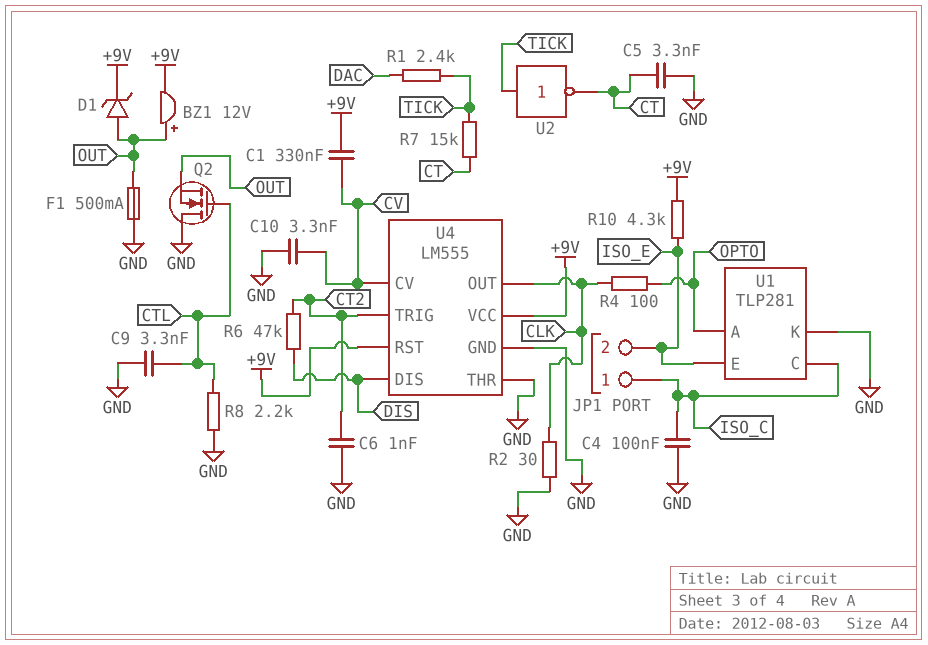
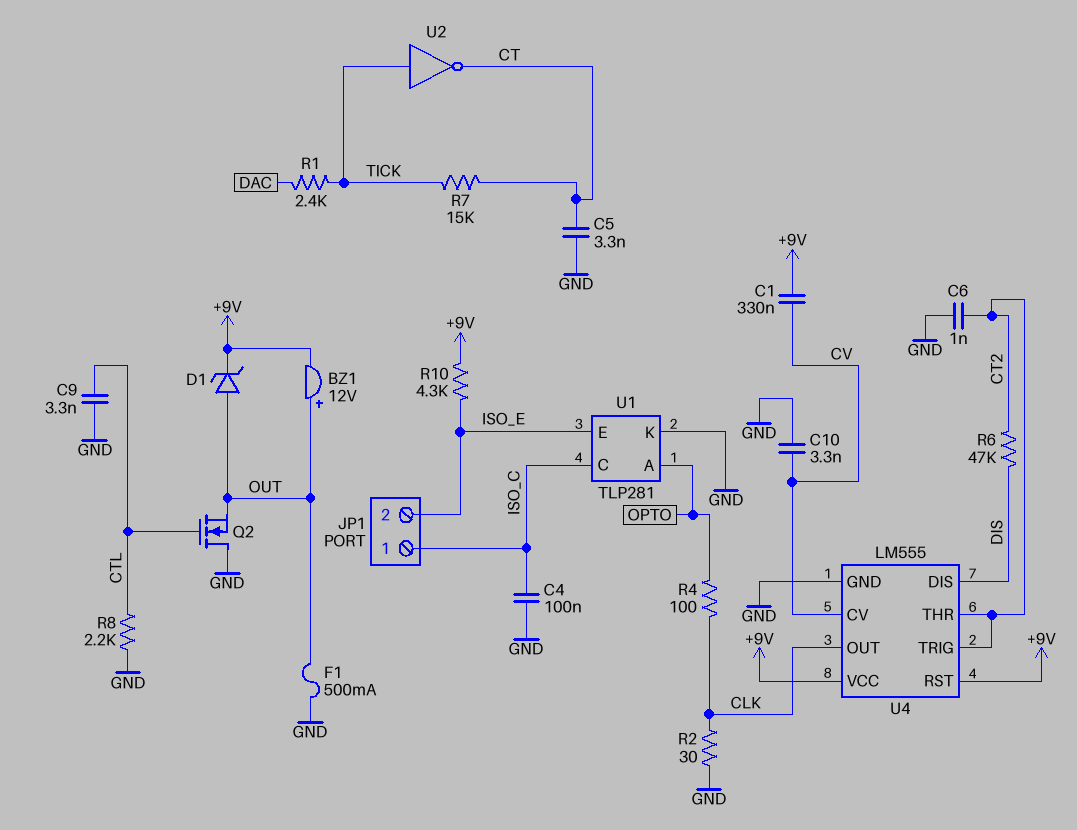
U4 pin THR: GND -> CT2

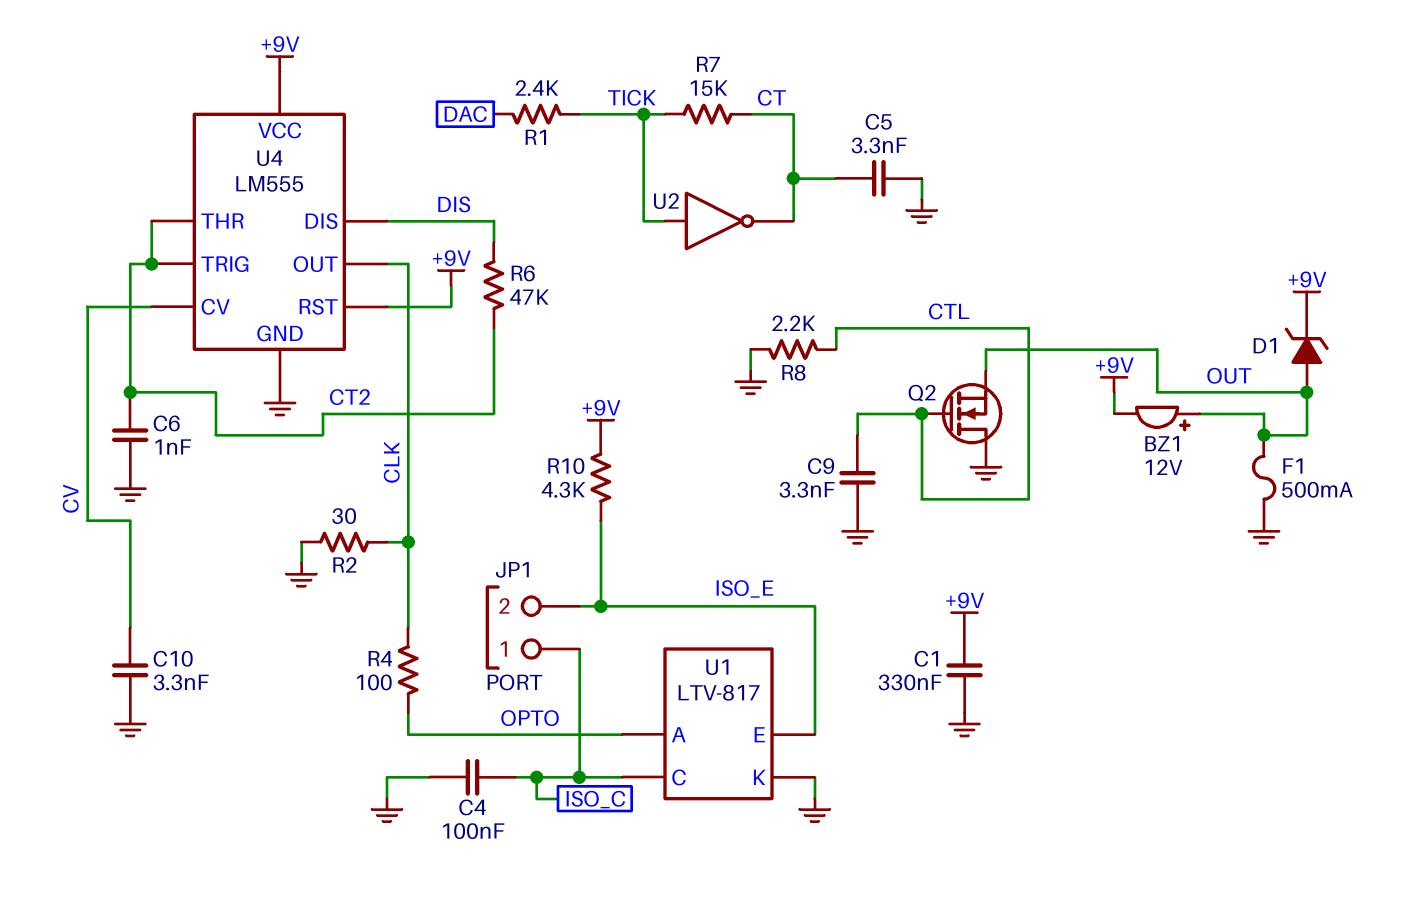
C1: 330nF (+9V, CV) -> 330nF (+9V, GND)
U1: TLP281 -> LTV-817

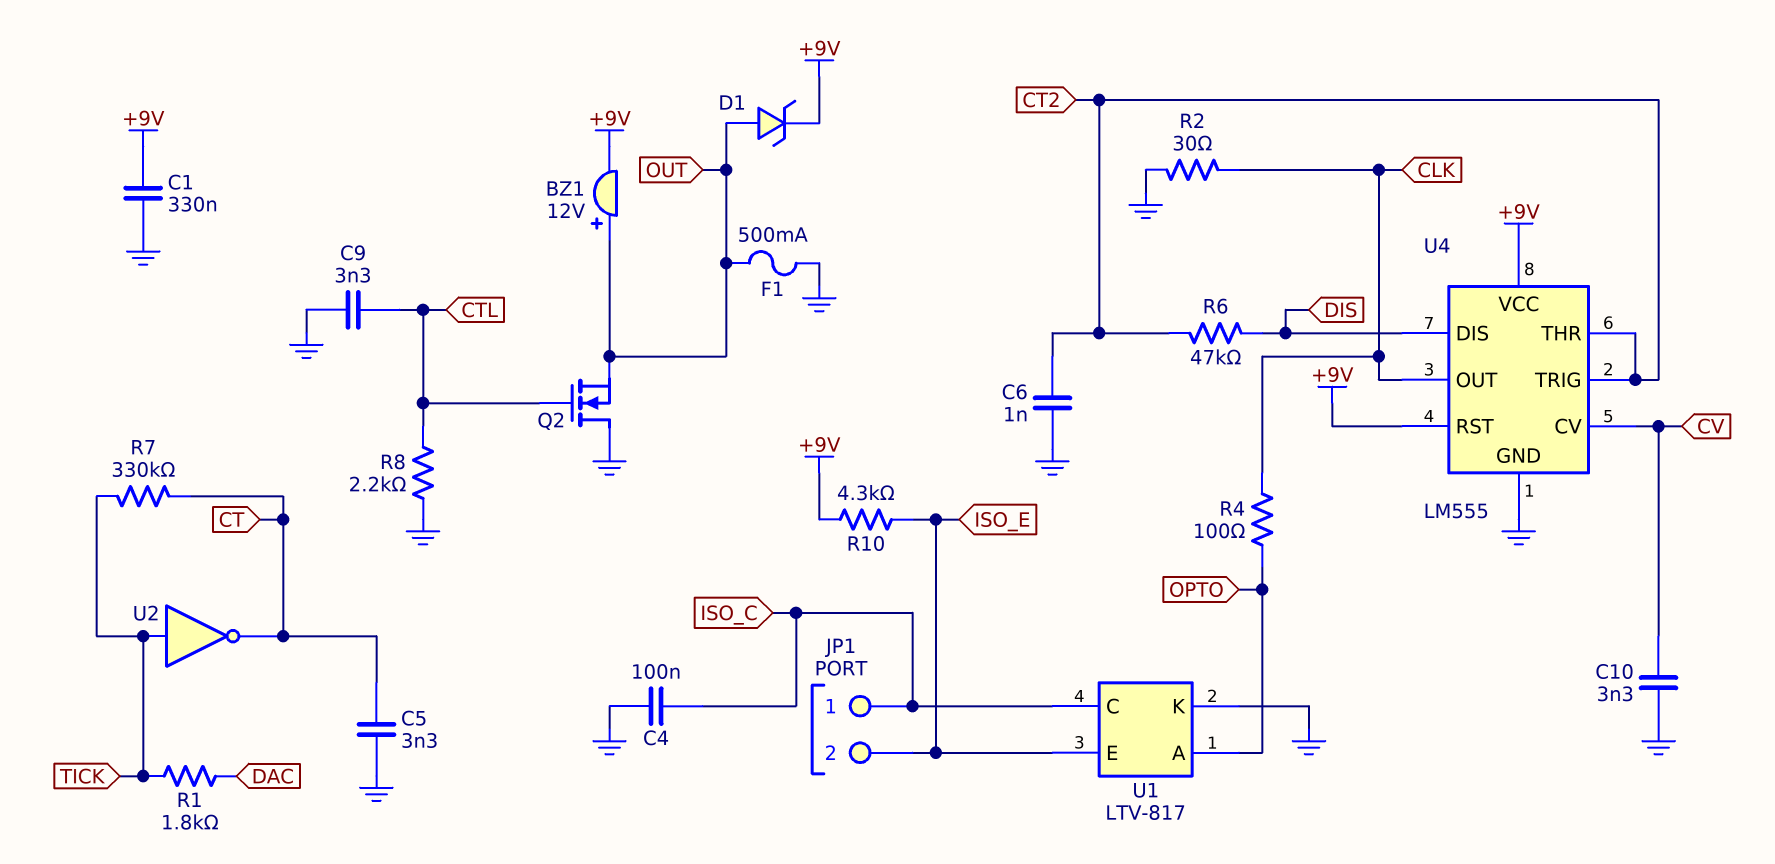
R1: 2.4k (DAC, TICK) -> 1.8k (DAC, TICK)
R7: 15k (CT, TICK) -> 330k (CT, TICK)

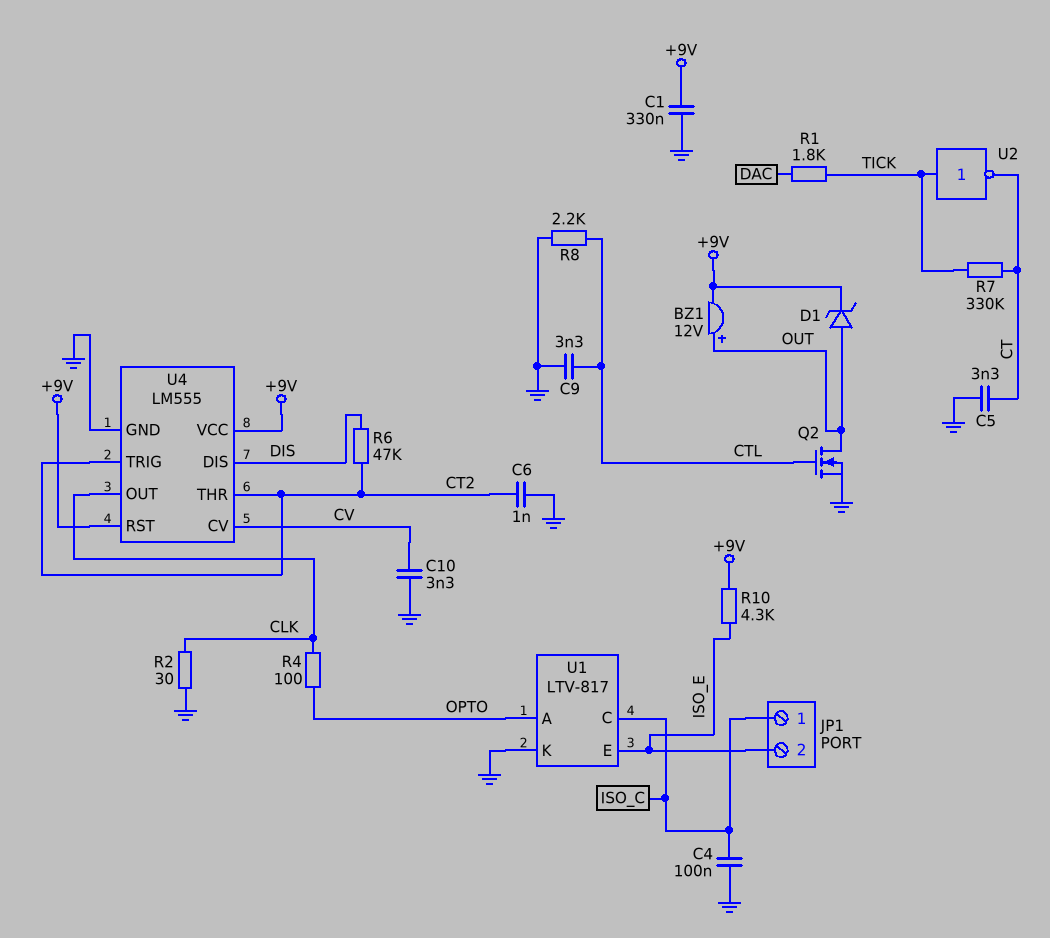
F1: 500mA (GND, OUT) -> none
Q2: NMOS (G CTL, D GND, S OUT) -> NMOS (G CTL, D OUT, S GND)

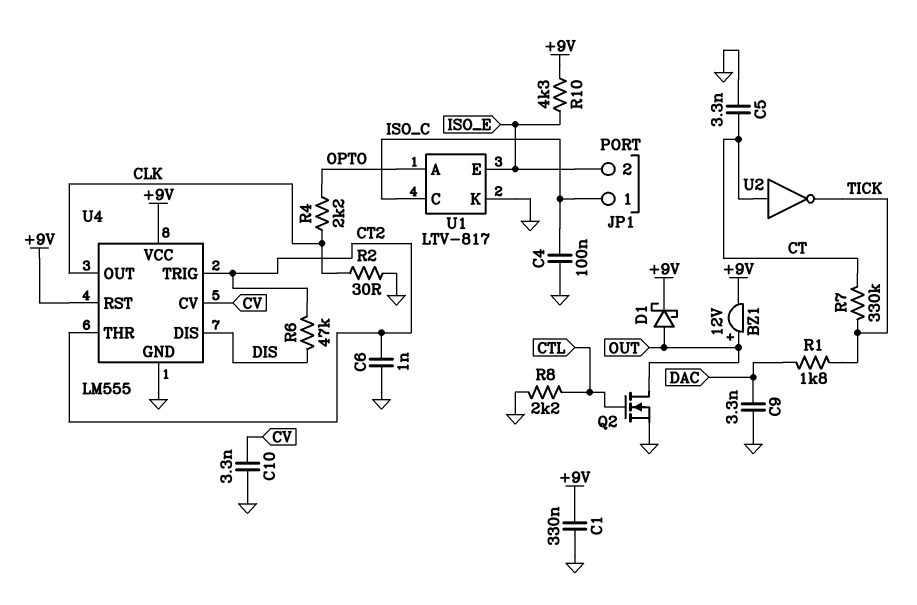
C9: 3.3nF (CTL, GND) -> 3.3nF (DAC, GND)
D1: zener (A OUT, K +9V) -> schottky (A OUT, K +9V)
R4: 100 (CLK, OPTO) -> 2.2k (CLK, OPTO)
U2: NOT (in TICK, out CT) -> NOT (in CT, out TICK)

